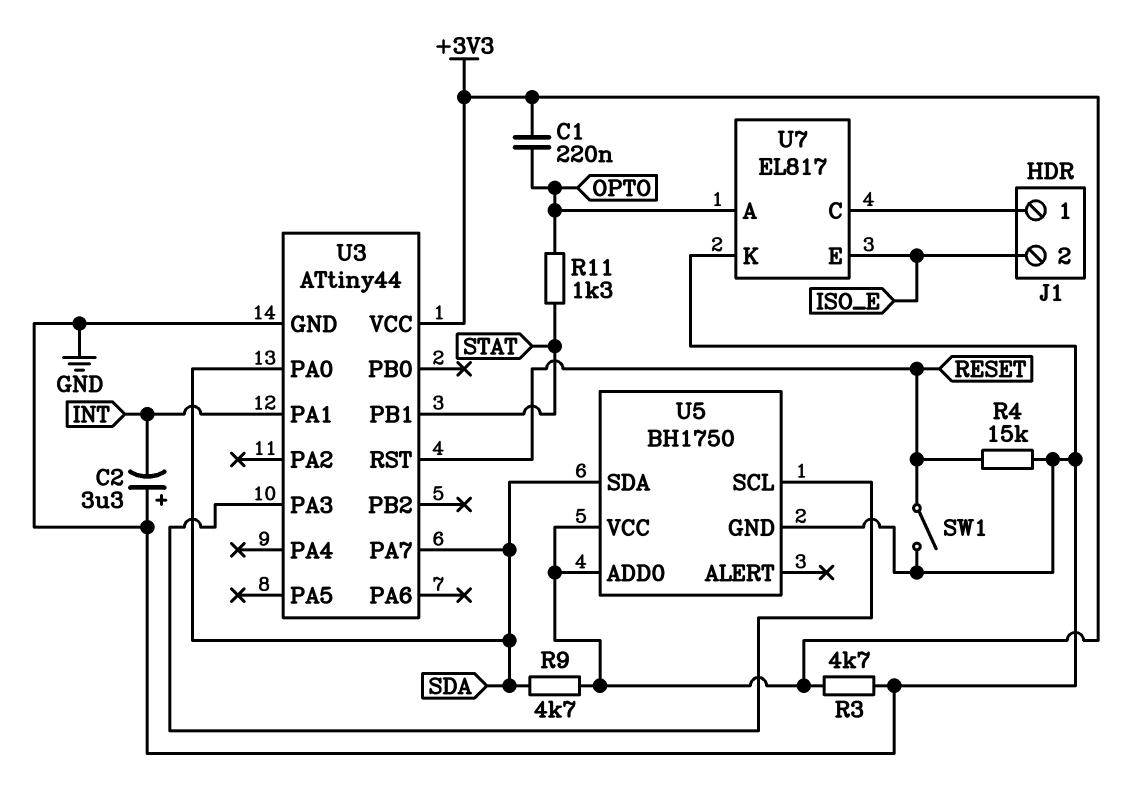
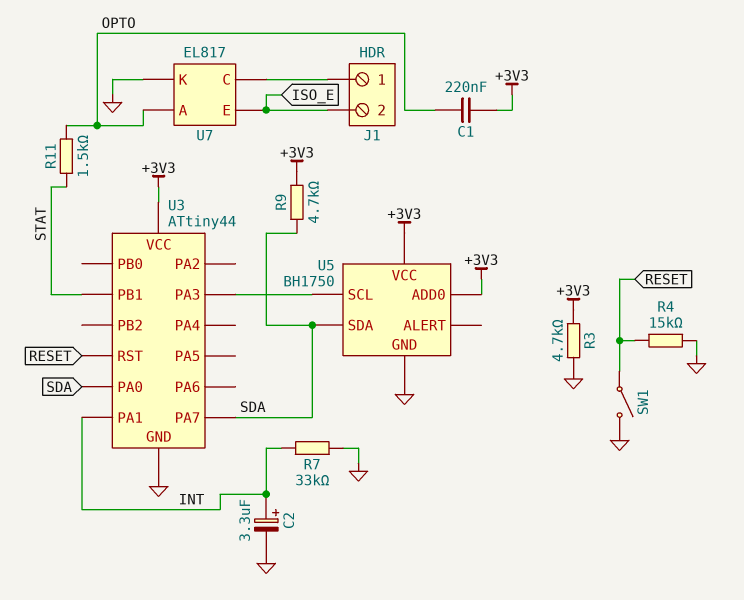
C2: 3.3uF (plus GND, minus INT) -> 3.3uF (plus INT, minus GND)
R7: none -> 33k (GND, INT)
R11: 1.3k (OPTO, STAT) -> 1.5k (OPTO, STAT)

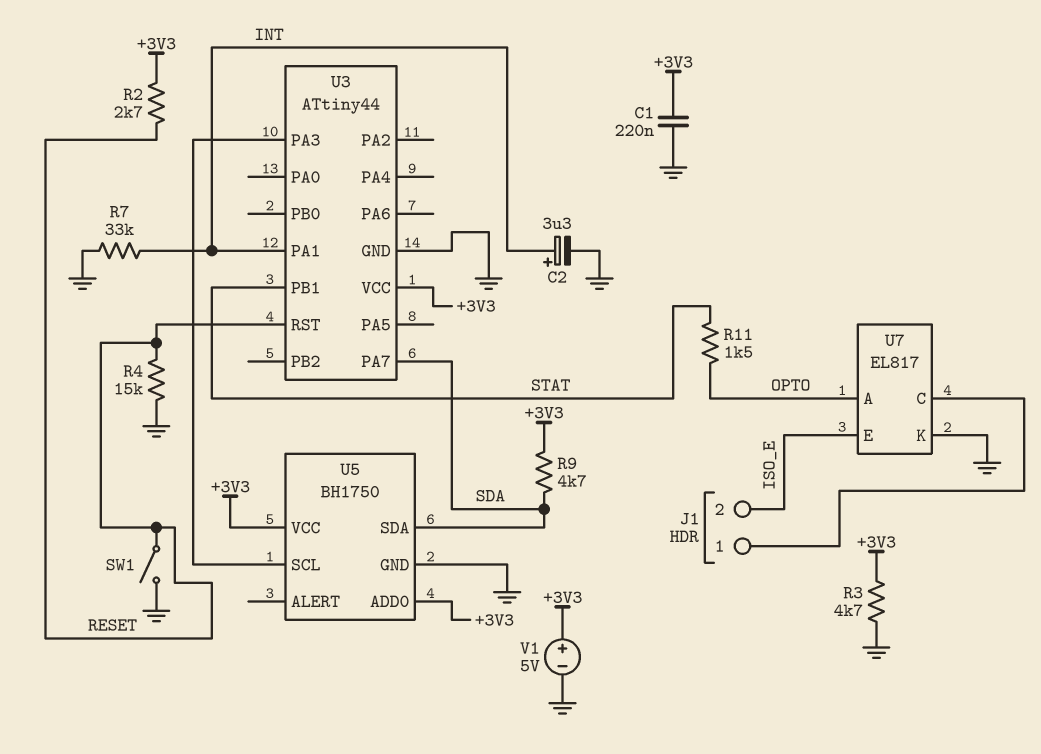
C1: 220nF (+3V3, OPTO) -> 220nF (+3V3, GND)
R2: none -> 2.7k (+3V3, RESET)
U3 pin PA0: SDA -> none
V1: none -> 5V (plus +3V3, minus GND)

